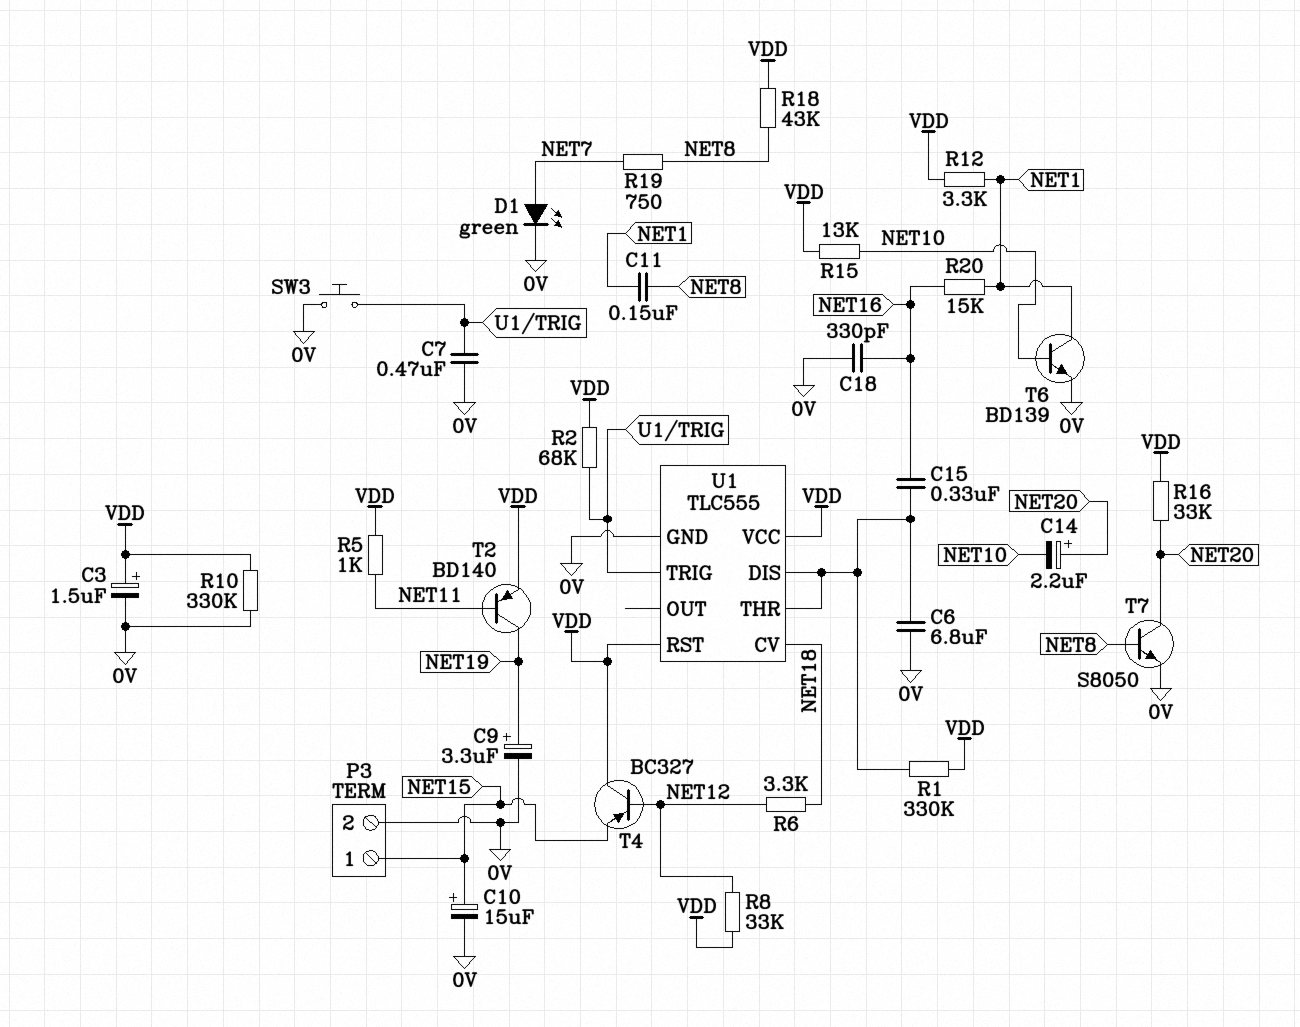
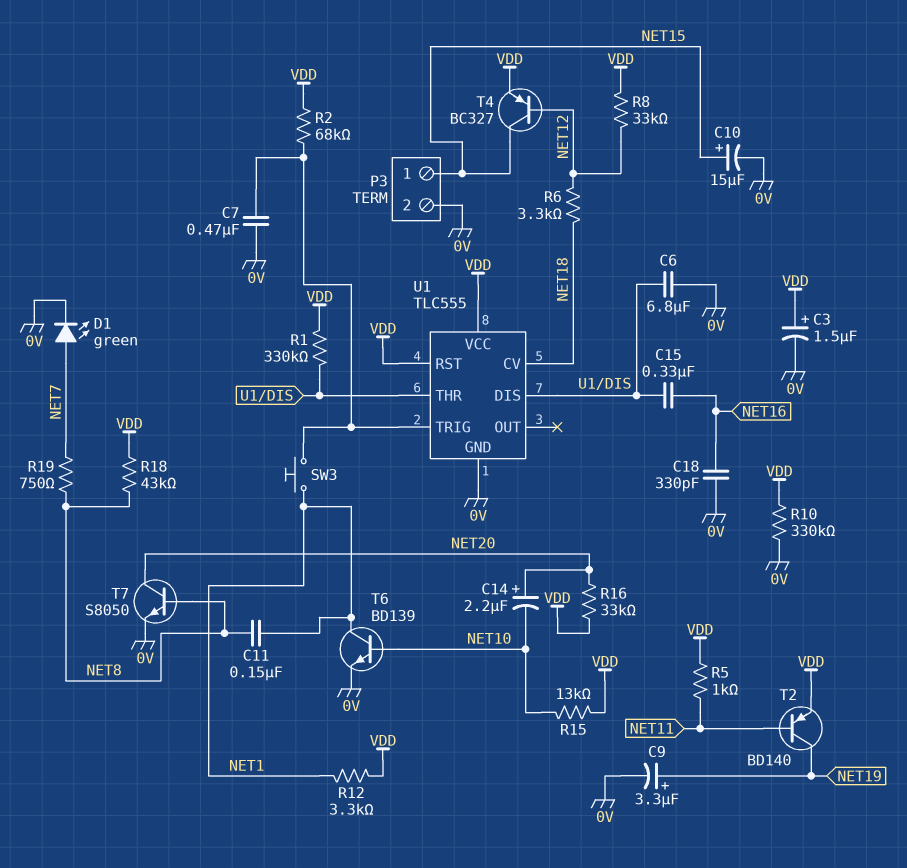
R20: 15k (NET1, NET16) -> none
SW3: button (0V, U1/TRIG) -> button (NET1, U1/TRIG)
T4: PNP BC327 (B NET12, C VDD, E NET15) -> PNP BC327 (B NET12, C NET15, E VDD)

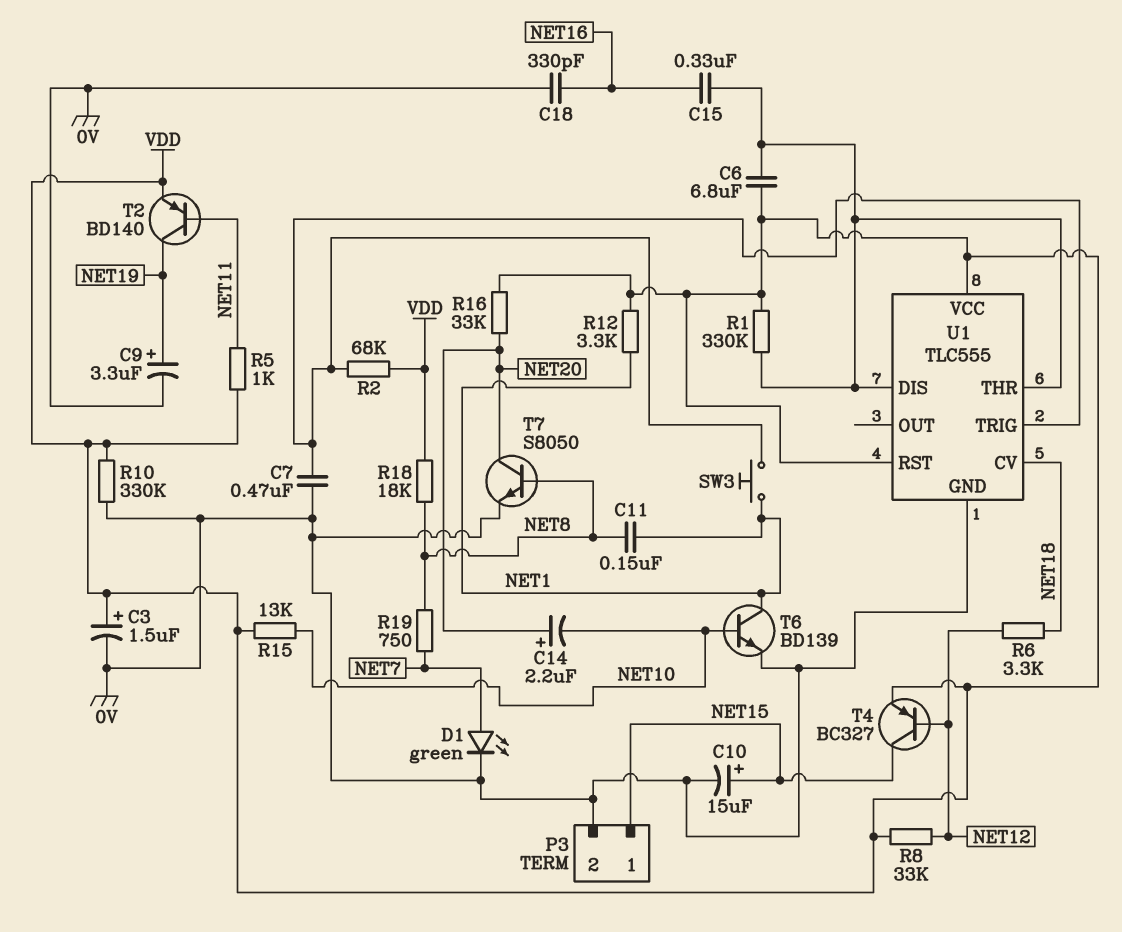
C6: 6.8uF (0V, U1/DIS) -> 6.8uF (U1/DIS, VDD)
R18: 43k (NET8, VDD) -> 18k (NET8, VDD)

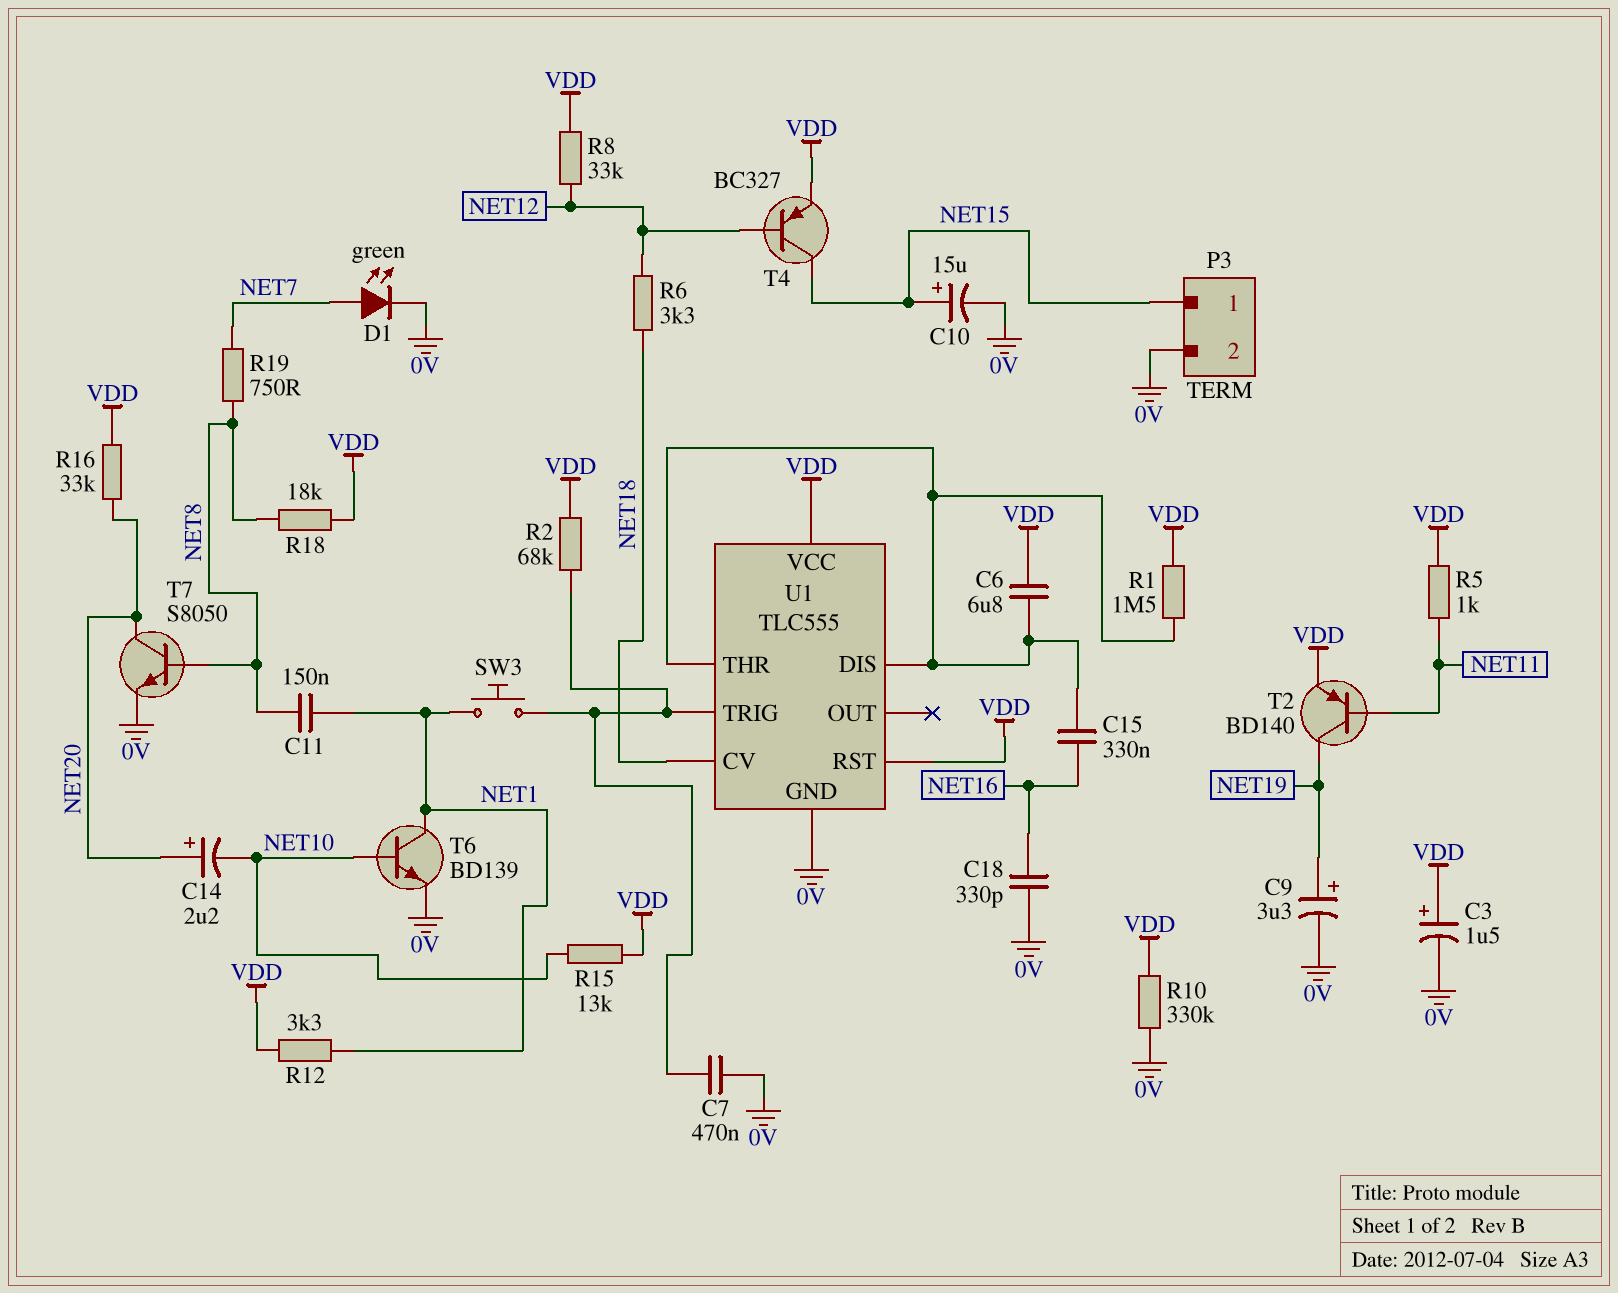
R1: 330k (U1/DIS, VDD) -> 1.5M (U1/DIS, VDD)

